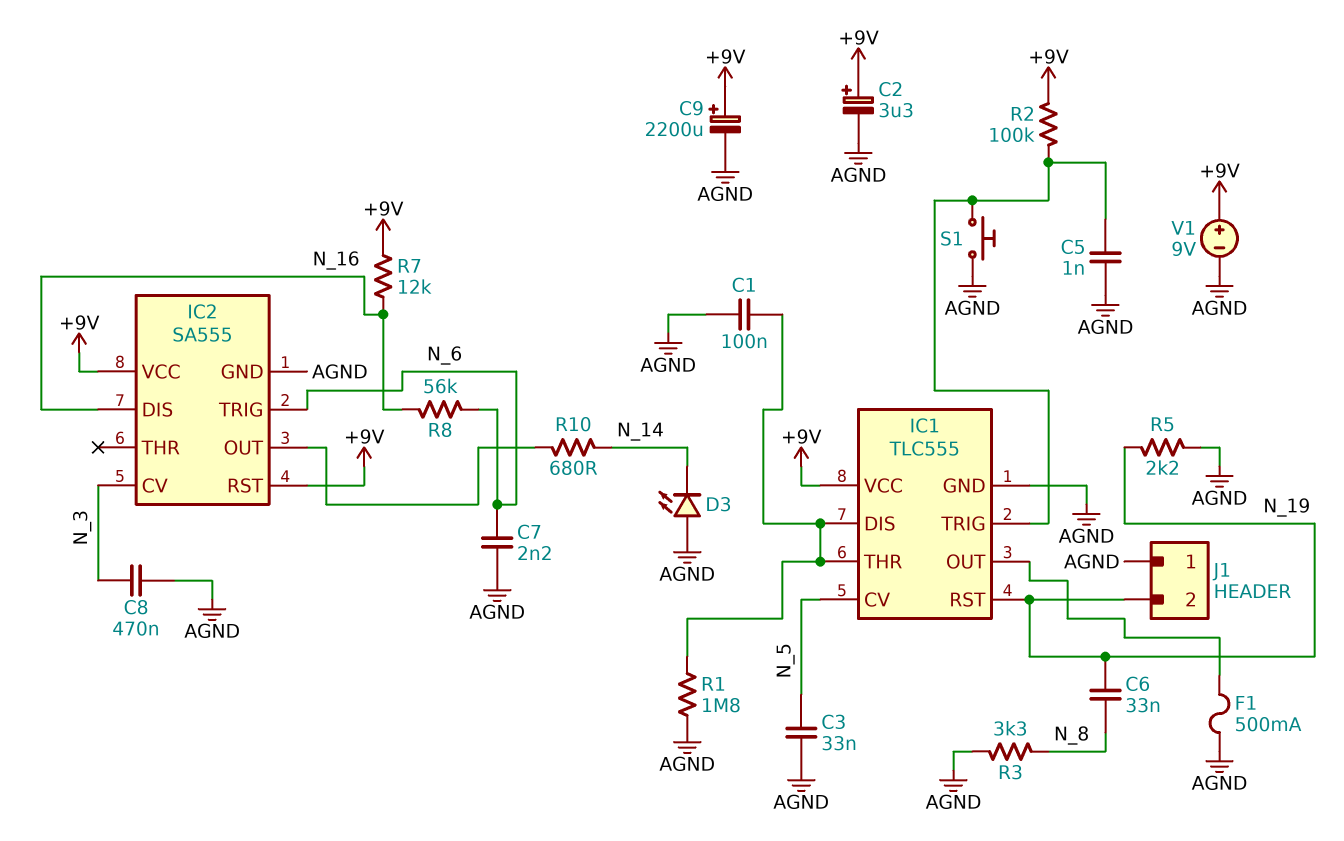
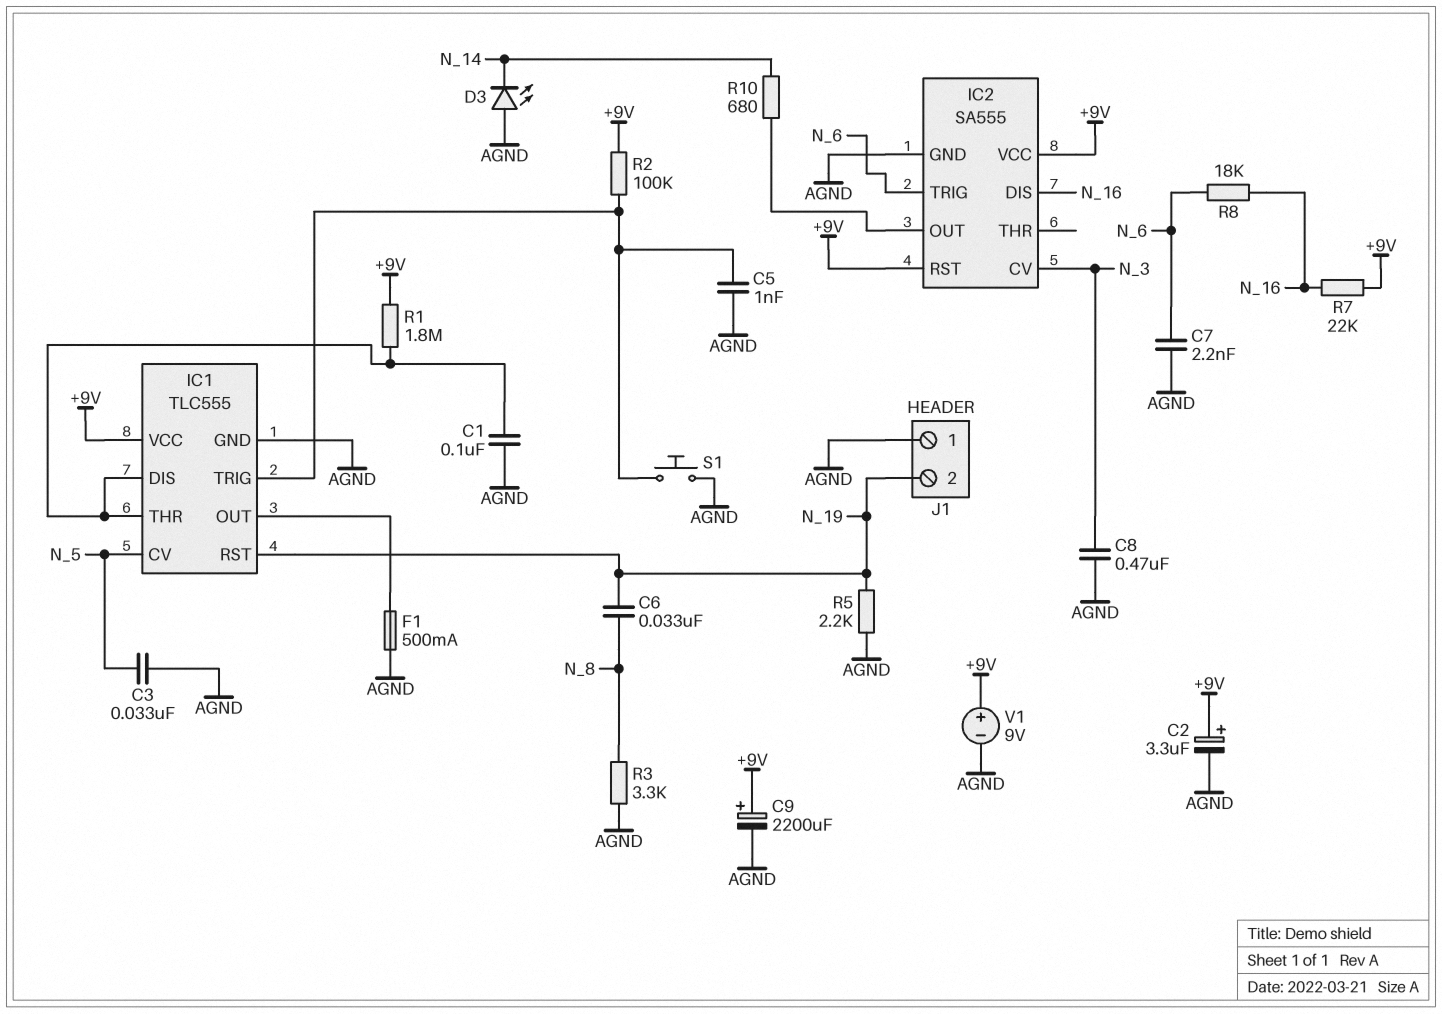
R1: 1.8M (AGND, IC1/DIS) -> 1.8M (+9V, IC1/DIS)
R7: 12k (+9V, N_16) -> 22k (+9V, N_16)
R8: 56k (N_6, N_16) -> 18k (N_6, N_16)

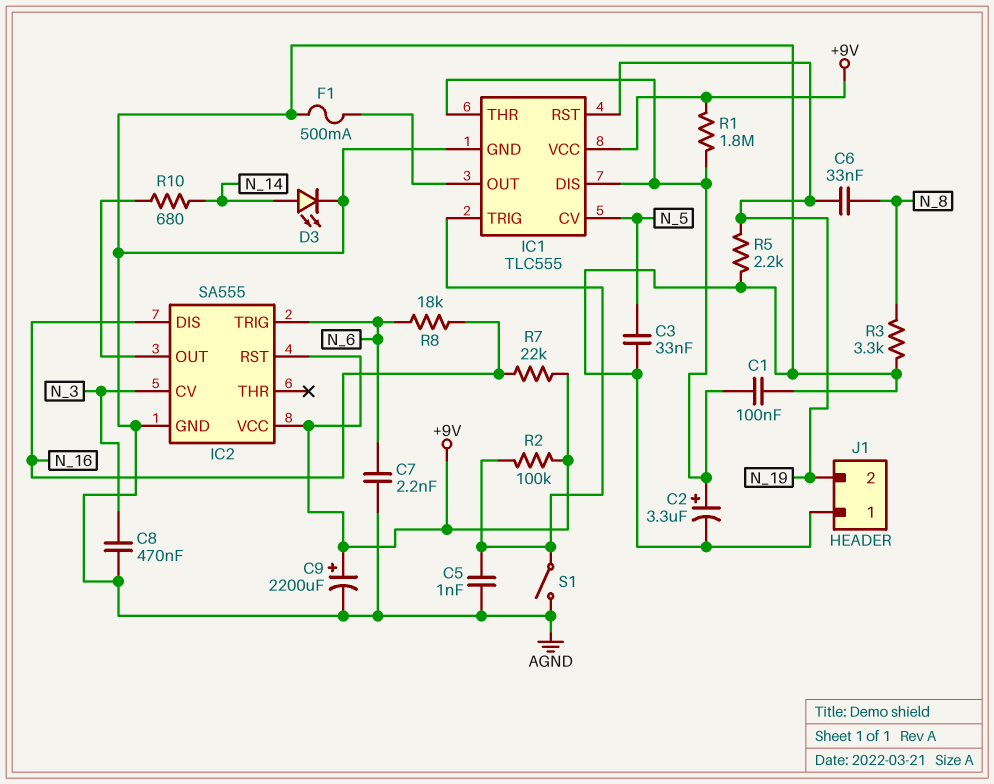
C2: 3.3uF (plus +9V, minus AGND) -> 3.3uF (plus IC1/DIS, minus AGND)
D3: LED (A AGND, K N_14) -> LED (A N_14, K AGND)
S1: button (AGND, IC1/TRIG) -> switch (AGND, IC1/TRIG)
V1: 9V (plus +9V, minus AGND) -> none

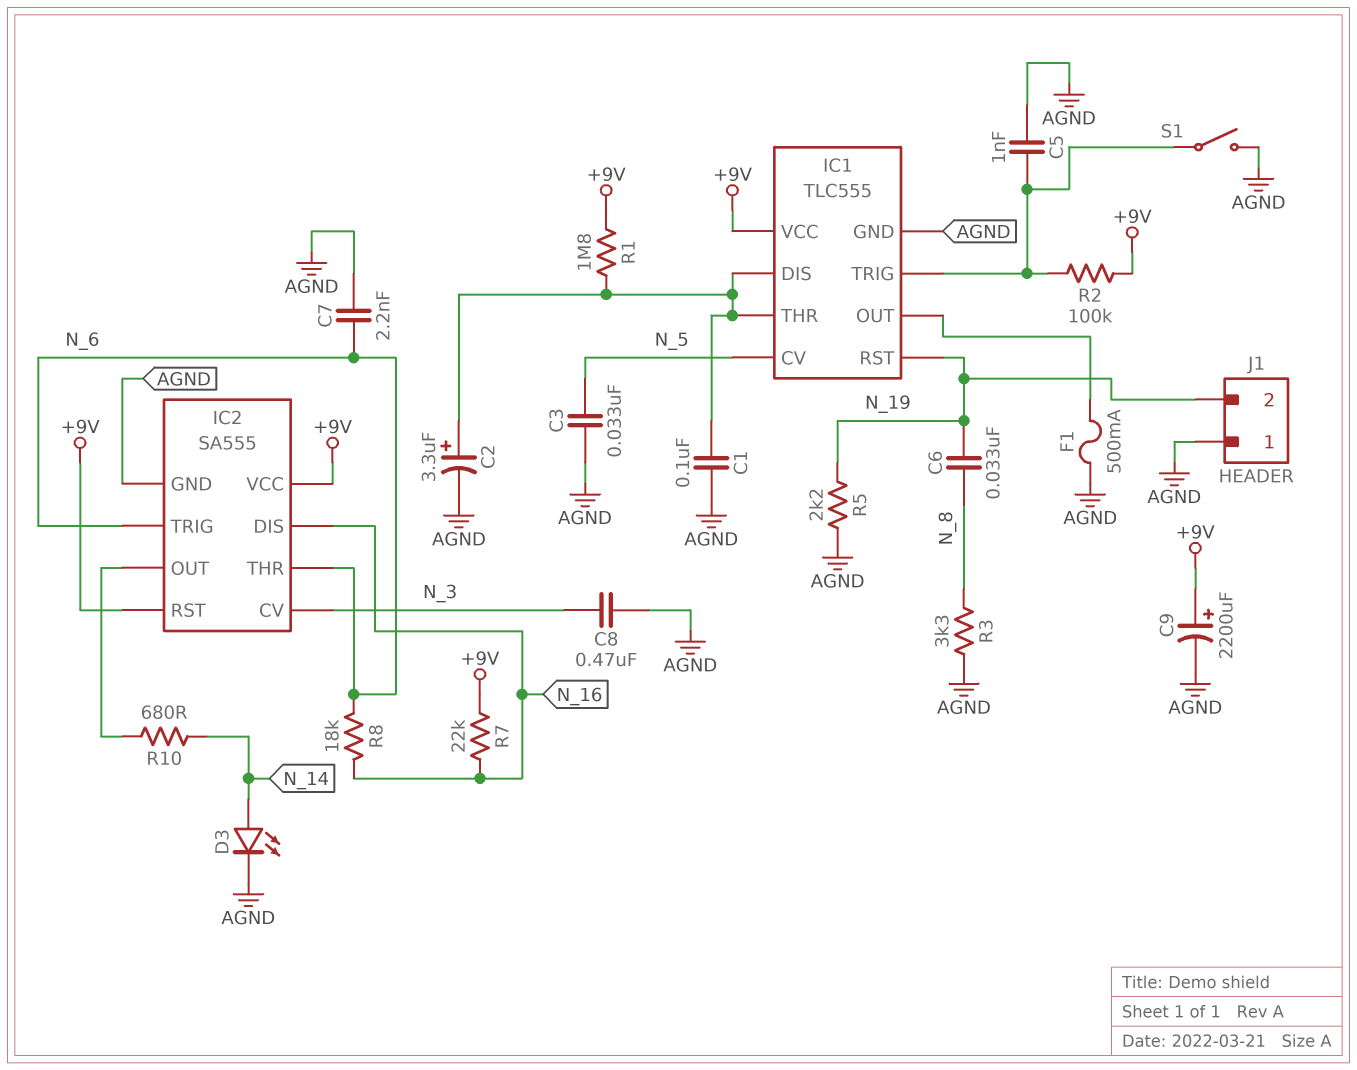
IC2 pin THR: none -> N_6

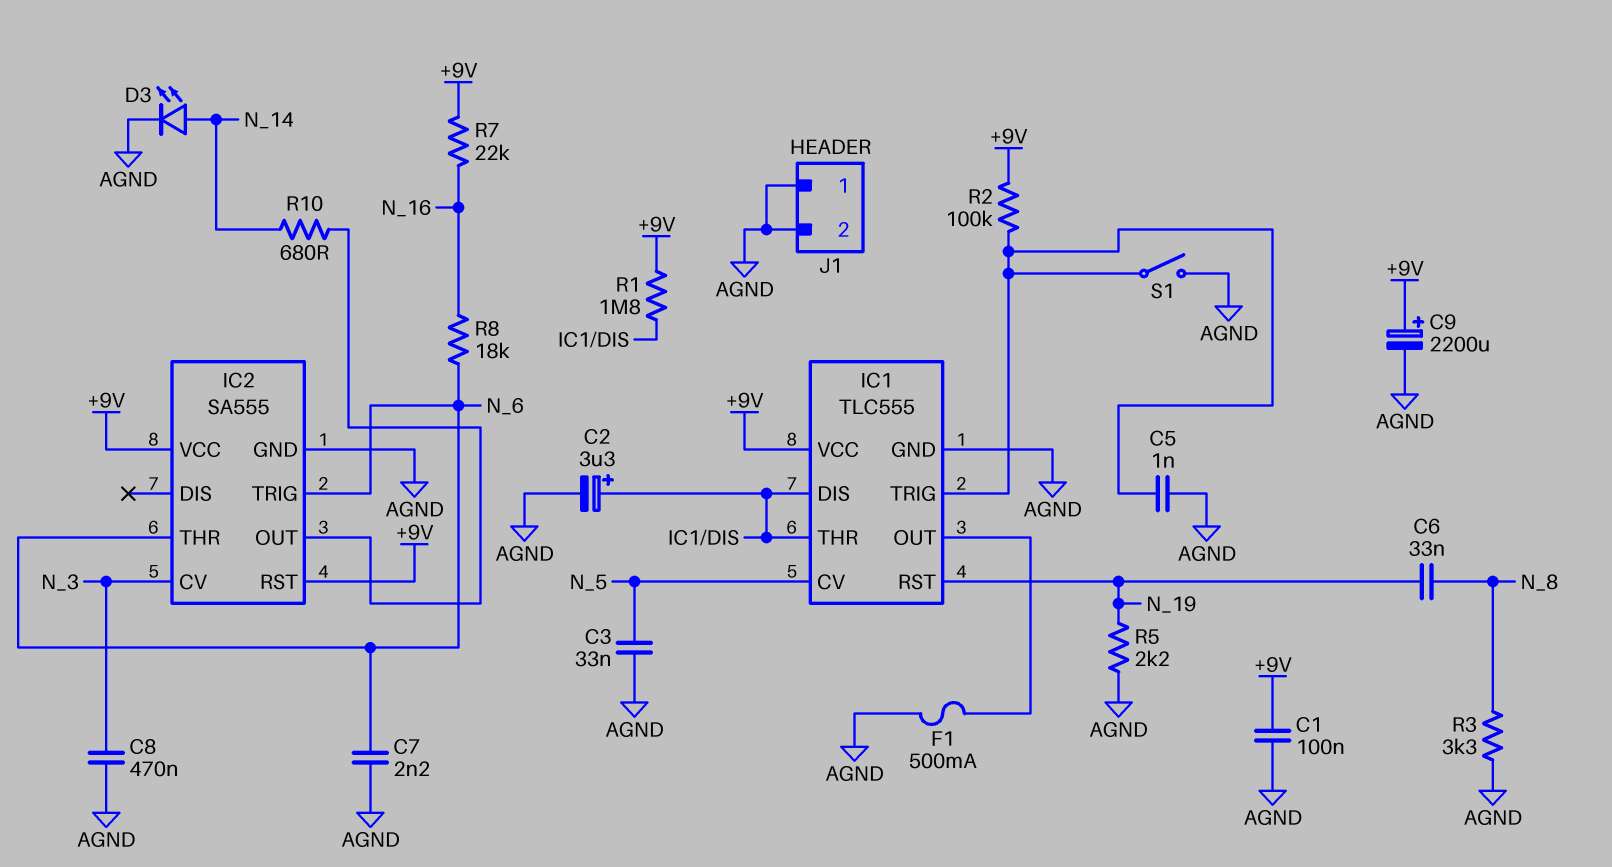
C1: 100nF (AGND, IC1/DIS) -> 100nF (+9V, AGND)
IC2 pin DIS: N_16 -> none
J1 pin 2: N_19 -> AGND

